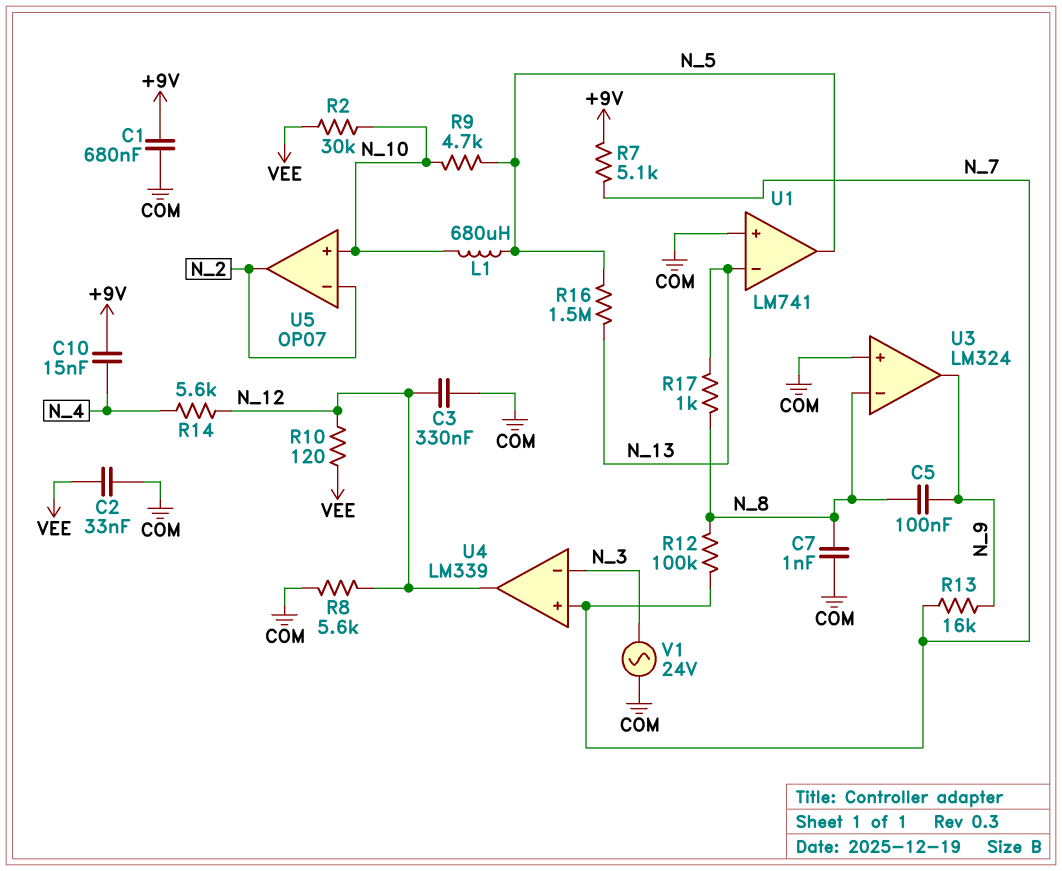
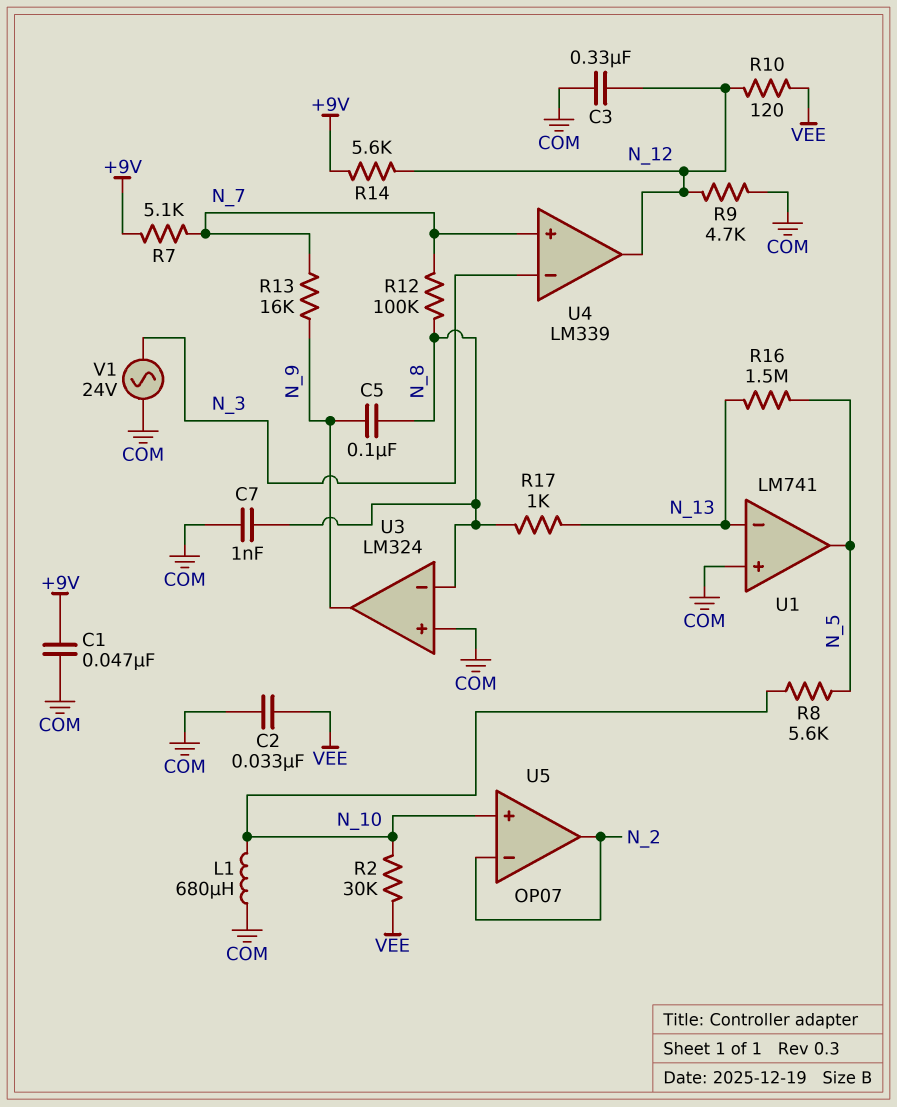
C1: 680nF (+9V, COM) -> 47nF (+9V, COM)
C10: 15nF (+9V, N_4) -> none
L1: 680uH (N_5, N_10) -> 680uH (COM, N_10)
R8: 5.6k (COM, N_12) -> 5.6k (N_5, N_10)
R9: 4.7k (N_5, N_10) -> 4.7k (COM, N_12)
R14: 5.6k (N_4, N_12) -> 5.6k (+9V, N_12)

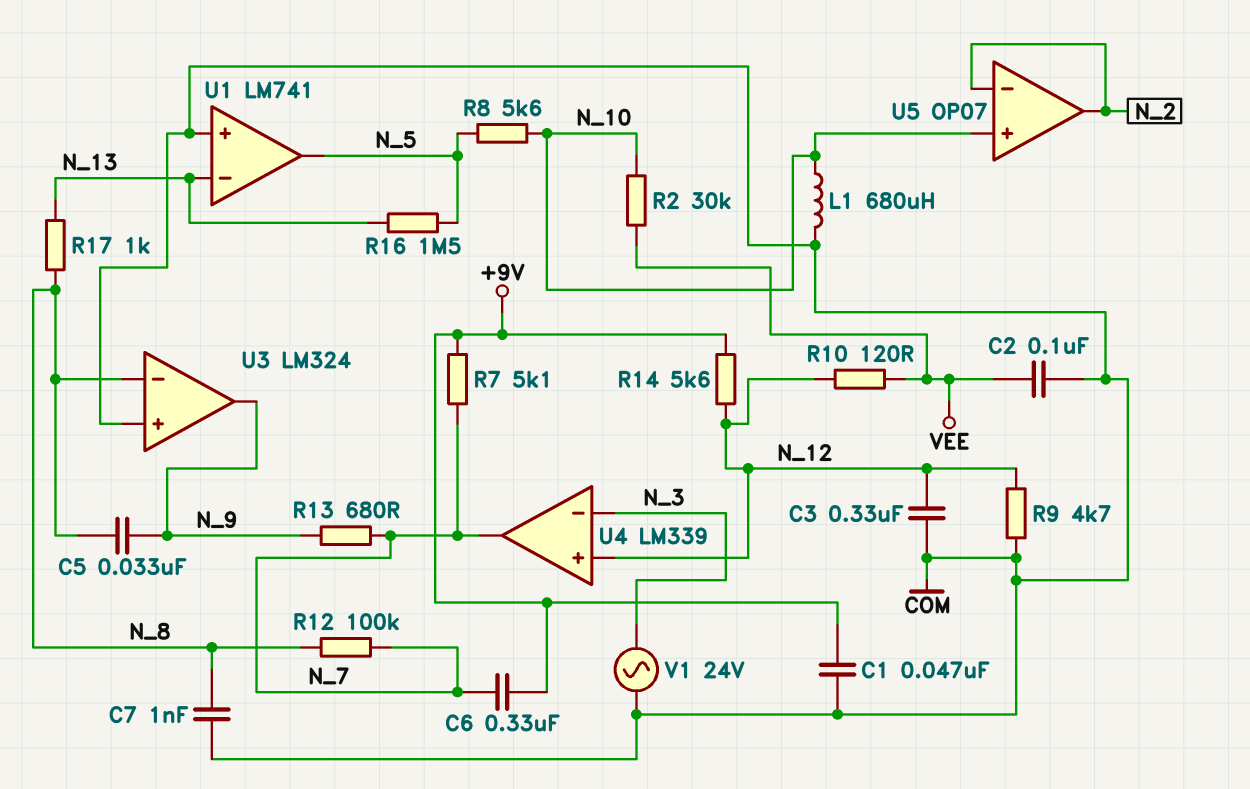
C2: 33nF (COM, VEE) -> 100nF (COM, VEE)
C5: 100nF (N_8, N_9) -> 33nF (N_8, N_9)
C6: none -> 330nF (+9V, N_7)
R13: 16k (N_7, N_9) -> 680 (N_7, N_9)
U4 pin in+: N_7 -> N_12
U4 pin out: N_12 -> N_7

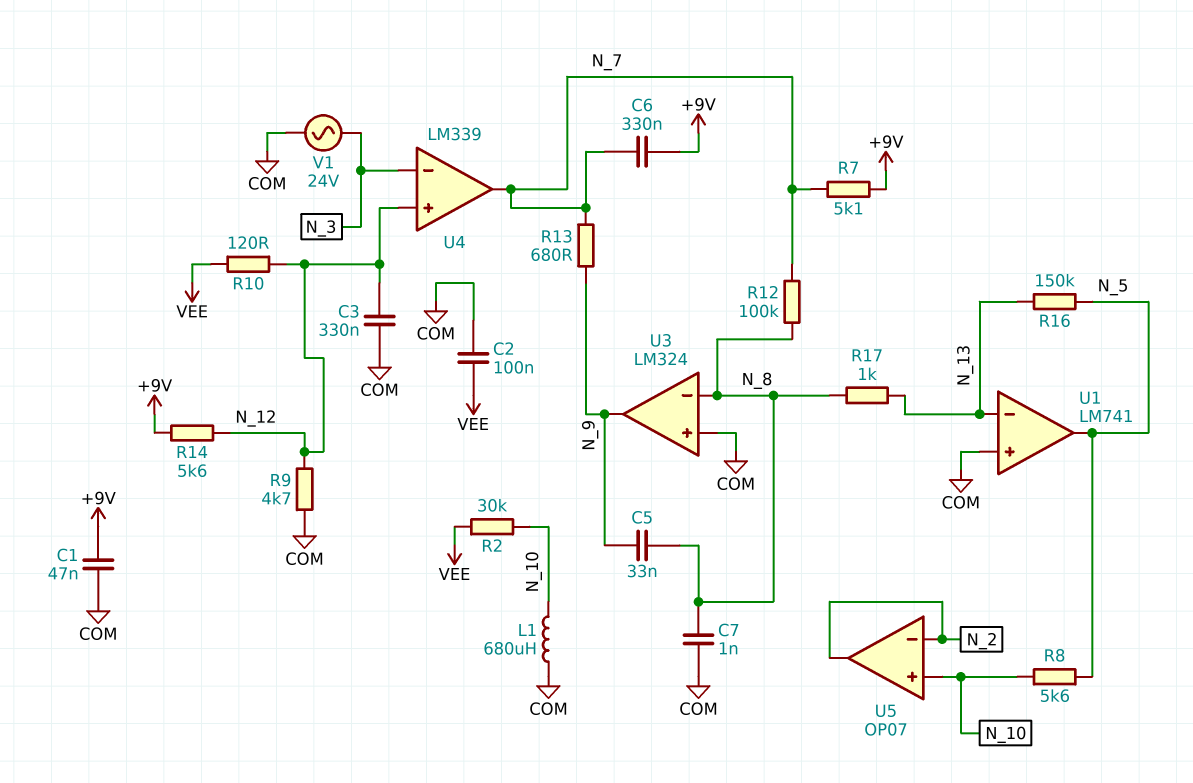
R16: 1.5M (N_5, N_13) -> 150k (N_5, N_13)

